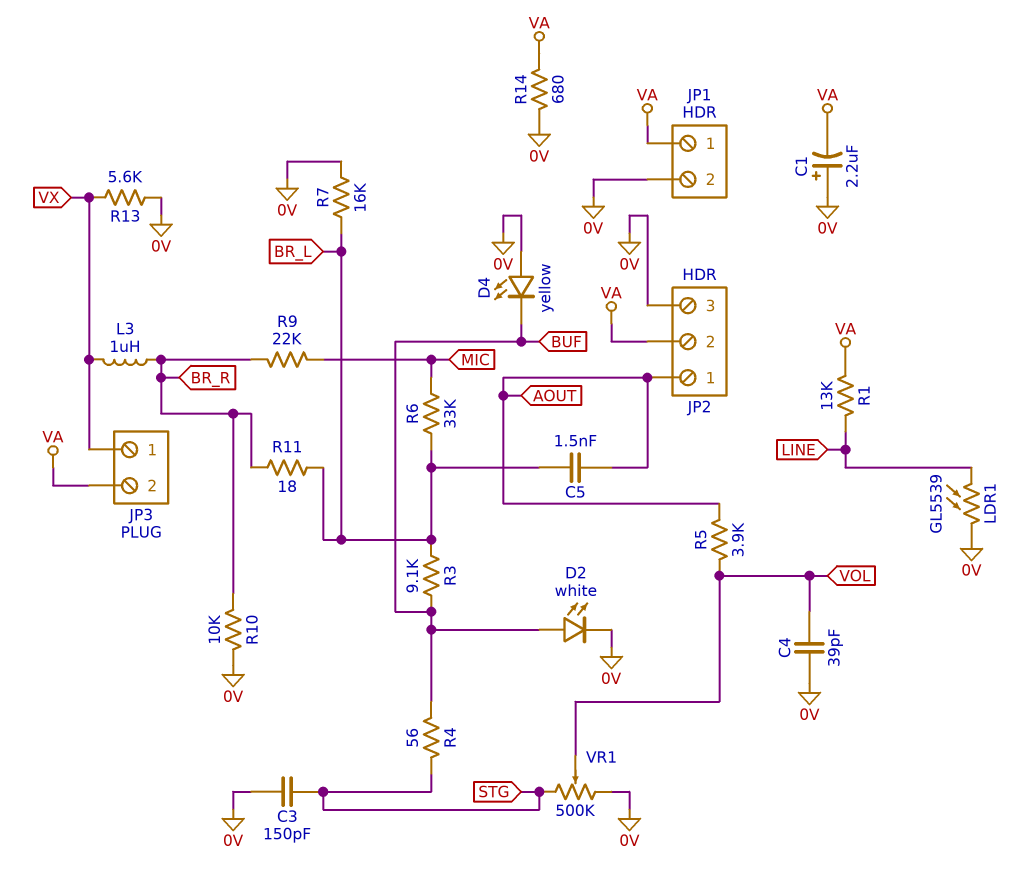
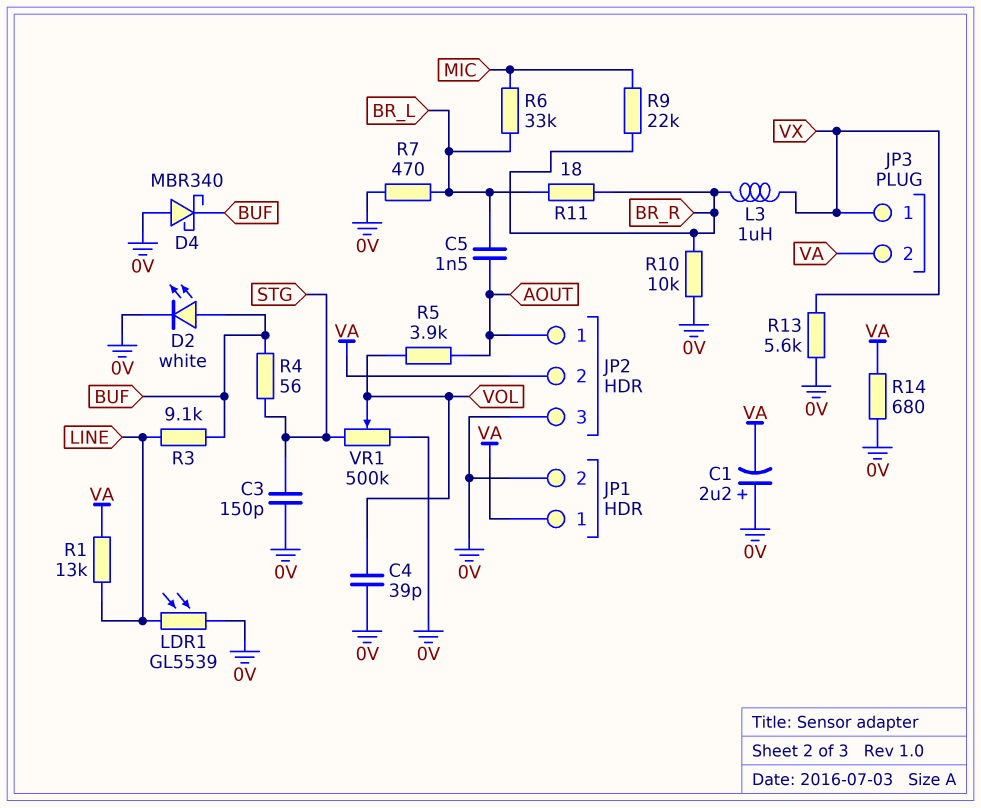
D4: LED yellow (A 0V, K BUF) -> schottky MBR340 (A 0V, K BUF)
R3: 9.1k (BR_L, BUF) -> 9.1k (BUF, LINE)
R7: 16k (0V, BR_L) -> 470 (0V, BR_L)

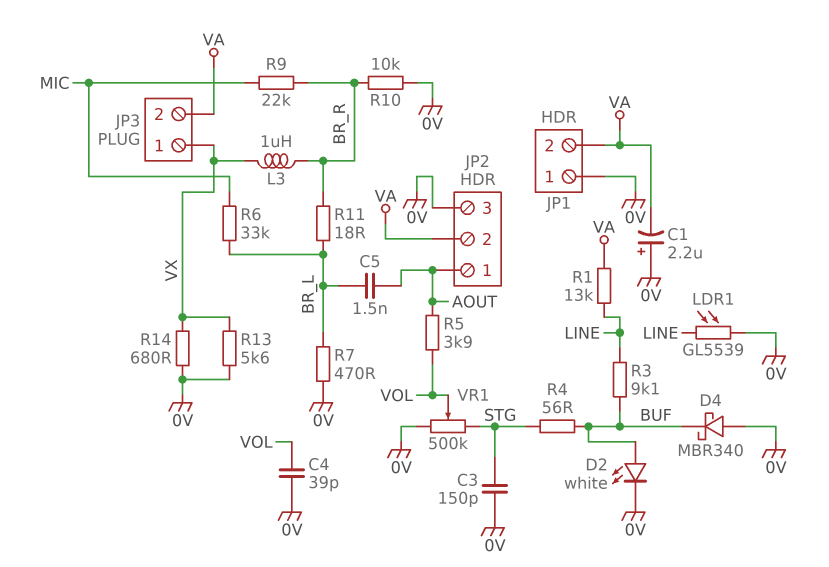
JP1 pin 1: VA -> 0V
JP1 pin 2: 0V -> VA
R14: 680 (0V, VA) -> 680 (0V, VX)

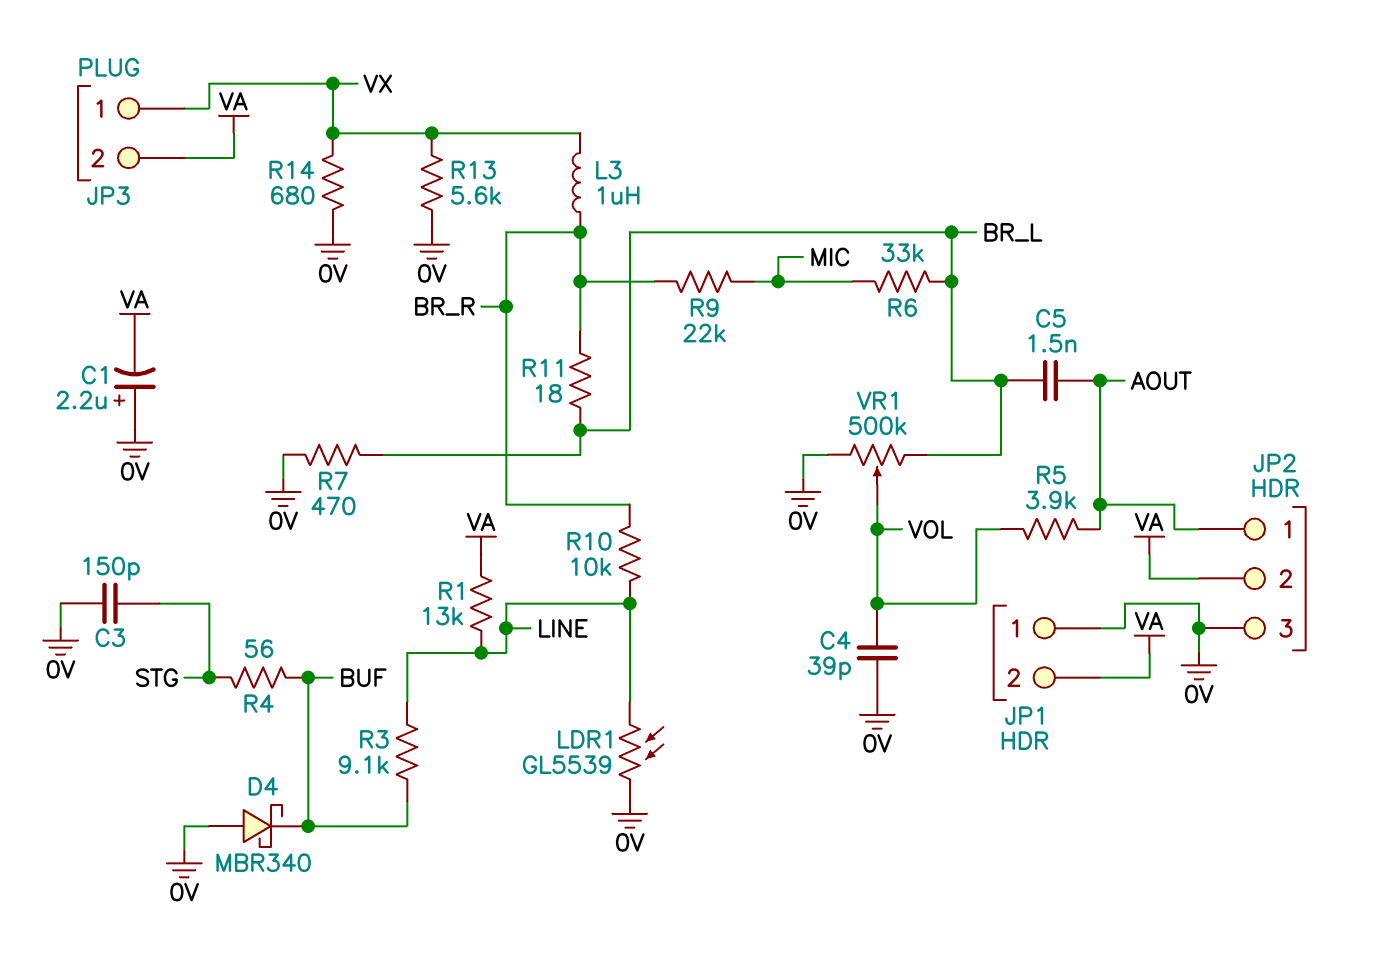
D2: LED white (A BUF, K 0V) -> none
R10: 10k (0V, BR_R) -> 10k (BR_R, LINE)
VR1: 500k (0V, STG, wiper VOL) -> 500k (0V, BR_L, wiper VOL)

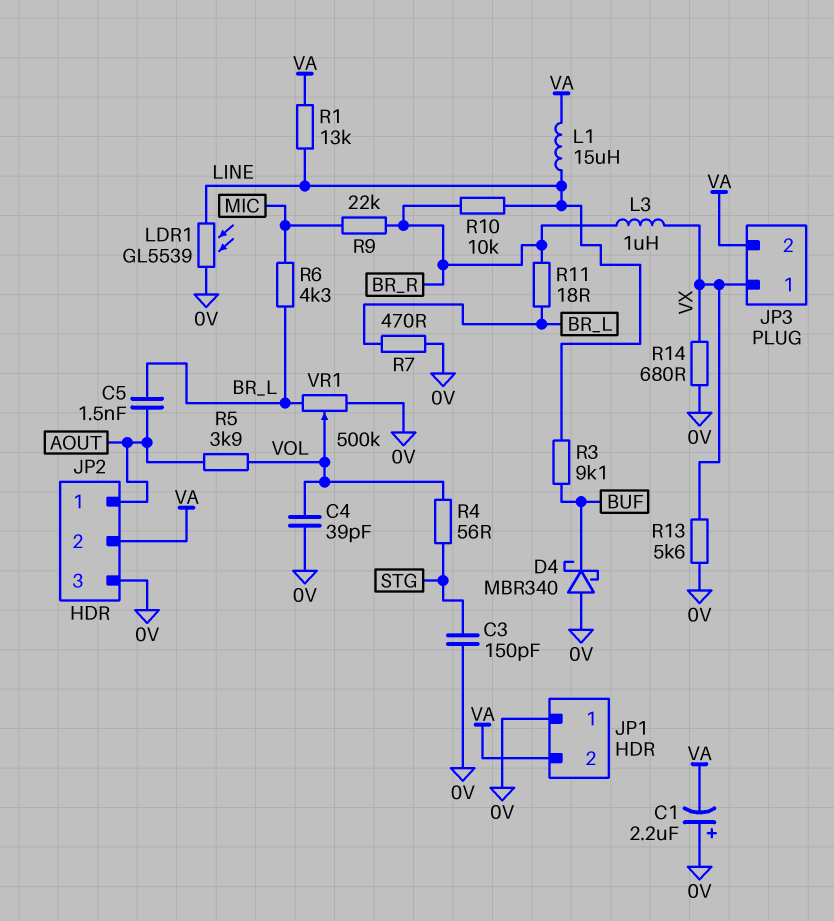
L1: none -> 15uH (LINE, VA)
R4: 56 (BUF, STG) -> 56 (STG, VOL)
R6: 33k (BR_L, MIC) -> 4.3k (BR_L, MIC)

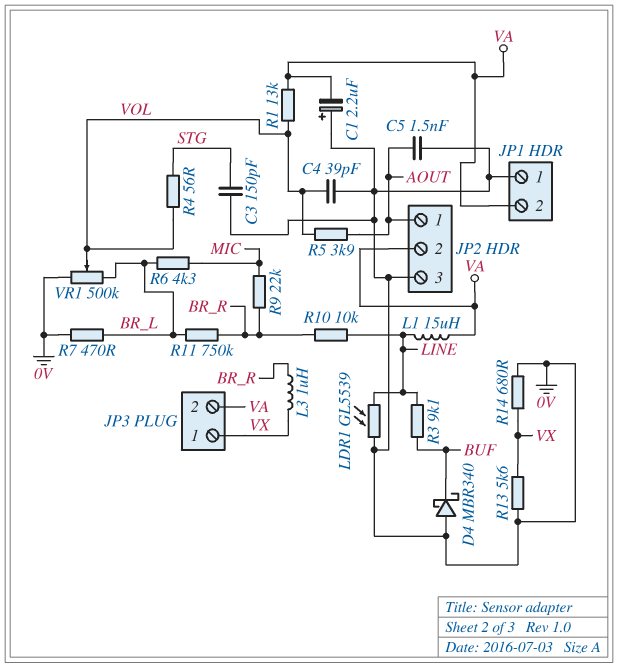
C5: 1.5nF (AOUT, BR_L) -> 1.5nF (0V, AOUT)
R1: 13k (LINE, VA) -> 13k (VA, VOL)
R11: 18 (BR_L, BR_R) -> 750k (BR_L, BR_R)

